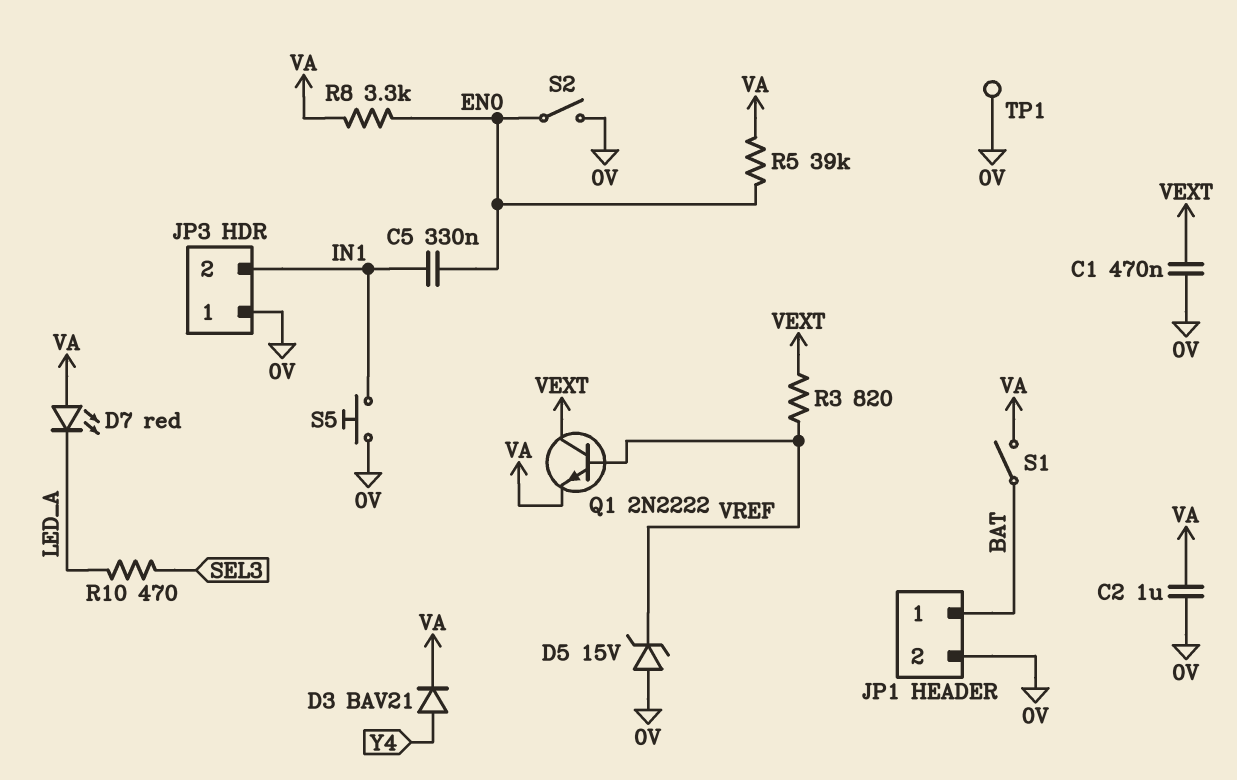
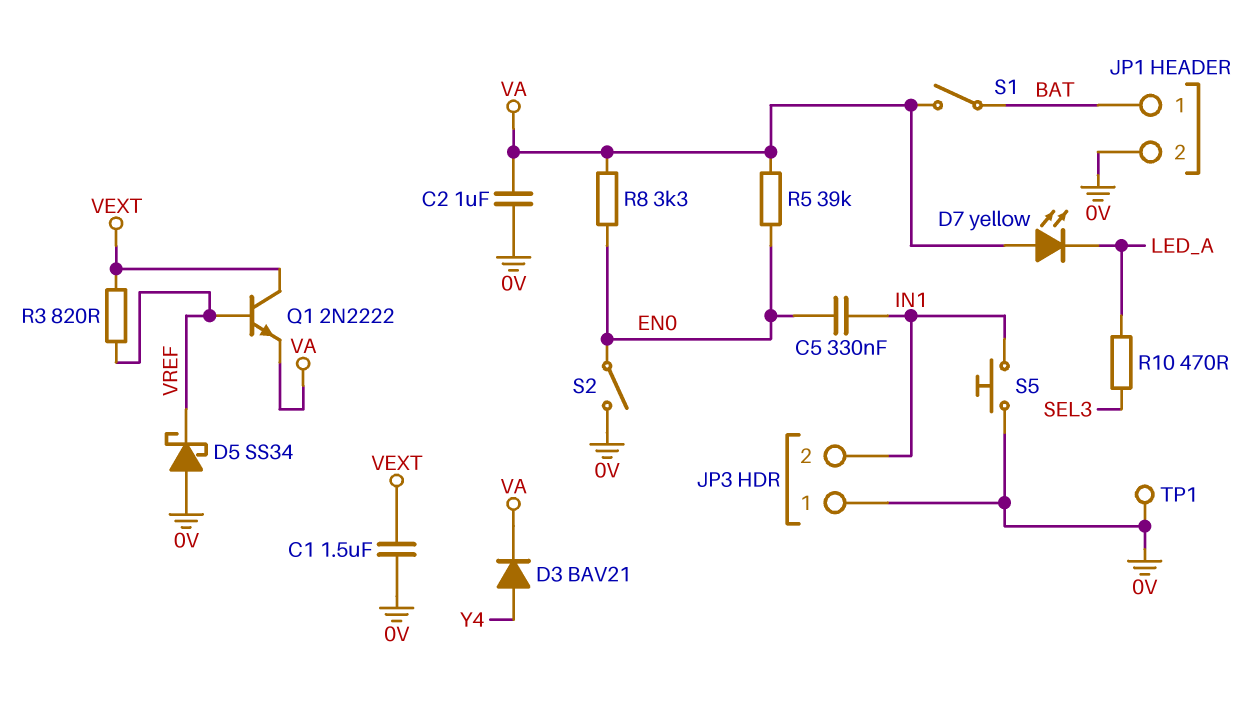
C1: 470nF (0V, VEXT) -> 1.5uF (0V, VEXT)
D5: zener 15V (A 0V, K VREF) -> schottky SS34 (A 0V, K VREF)
D7: LED red (A VA, K LED_A) -> LED yellow (A VA, K LED_A)

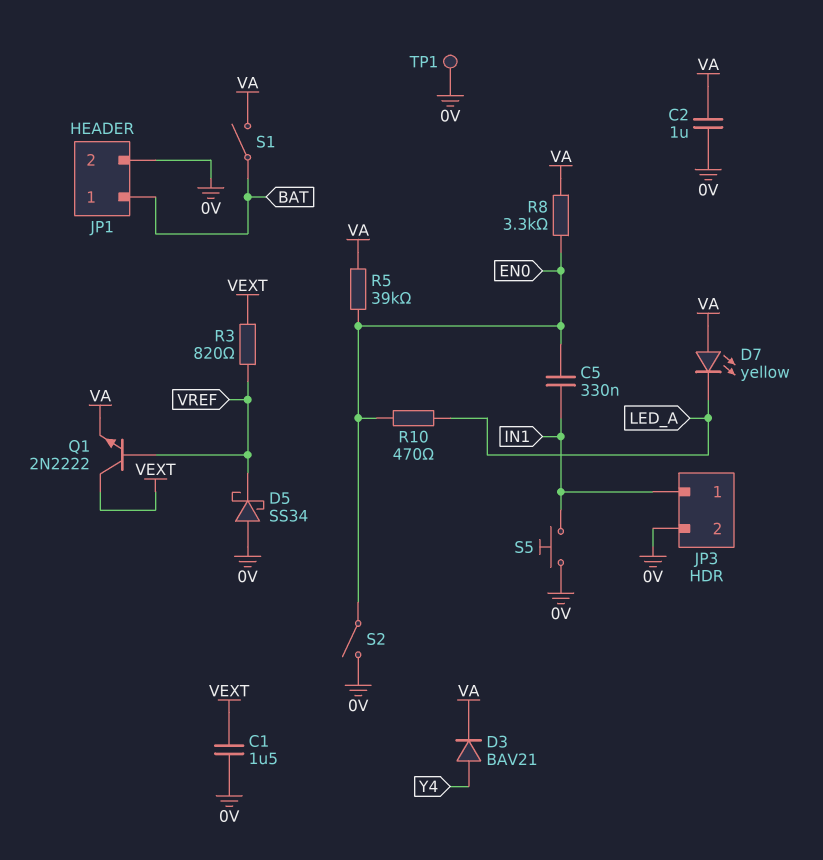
JP3 pin 1: 0V -> IN1
JP3 pin 2: IN1 -> 0V
R10: 470 (LED_A, SEL3) -> 470 (EN0, LED_A)

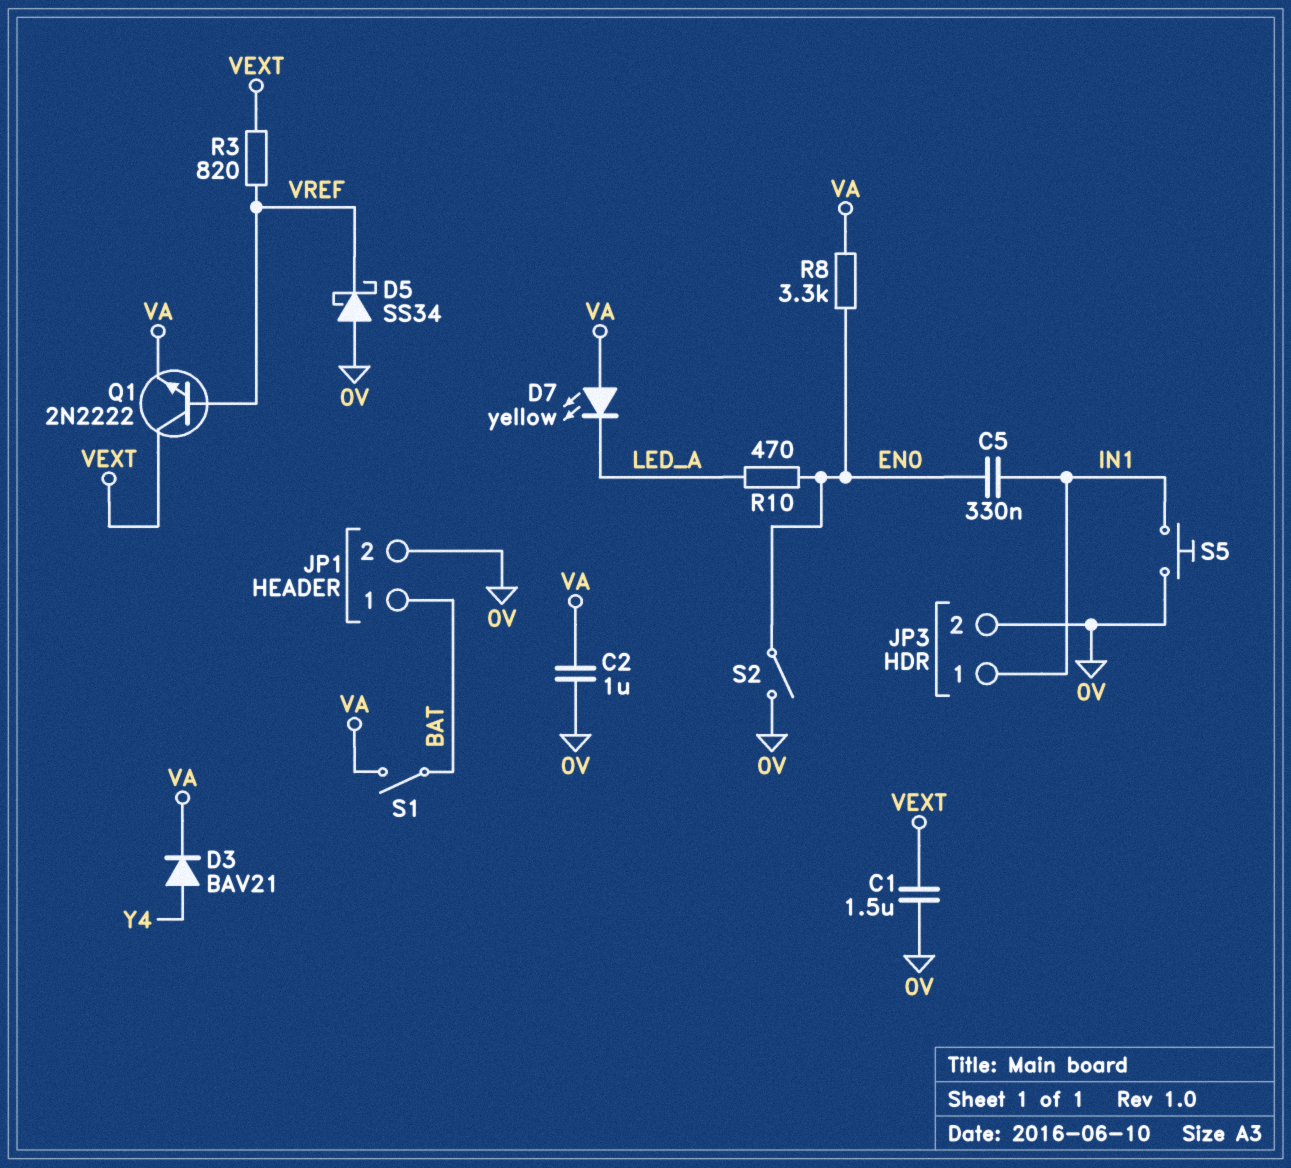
R5: 39k (EN0, VA) -> none
TP1: test point (0V) -> none

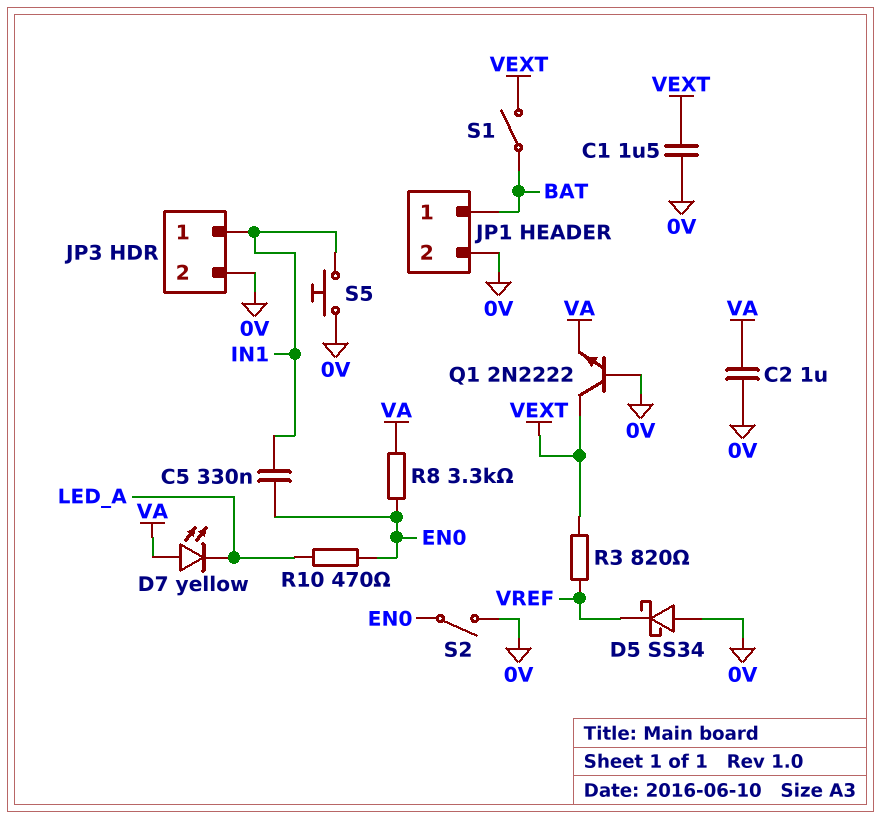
D3: diode BAV21 (A Y4, K VA) -> none
Q1: NPN 2N2222 (B VREF, C VEXT, E VA) -> NPN 2N2222 (B 0V, C VEXT, E VA)
S1: switch (BAT, VA) -> switch (BAT, VEXT)

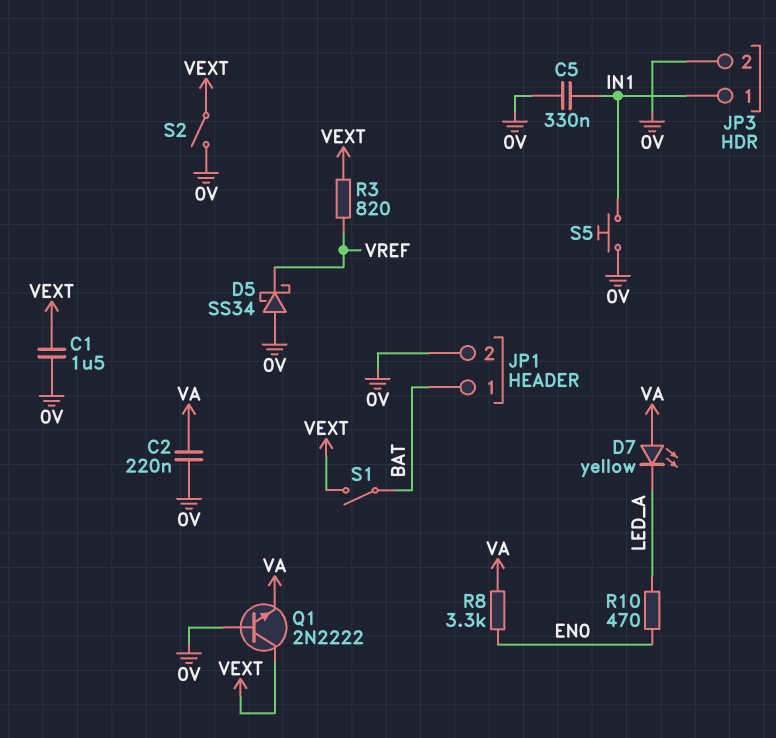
C2: 1uF (0V, VA) -> 220nF (0V, VA)
C5: 330nF (EN0, IN1) -> 330nF (0V, IN1)
S2: switch (0V, EN0) -> switch (0V, VEXT)

